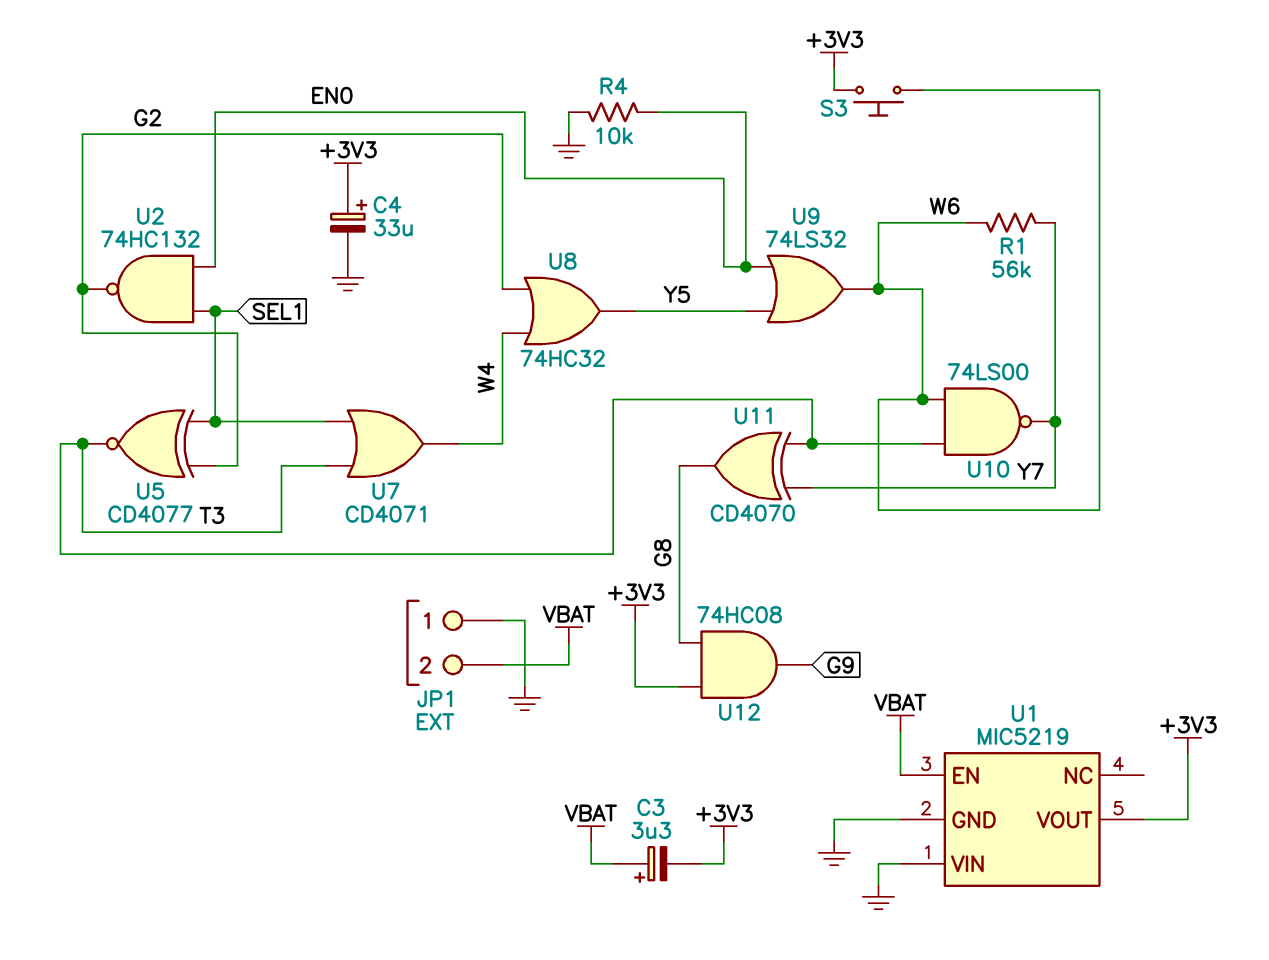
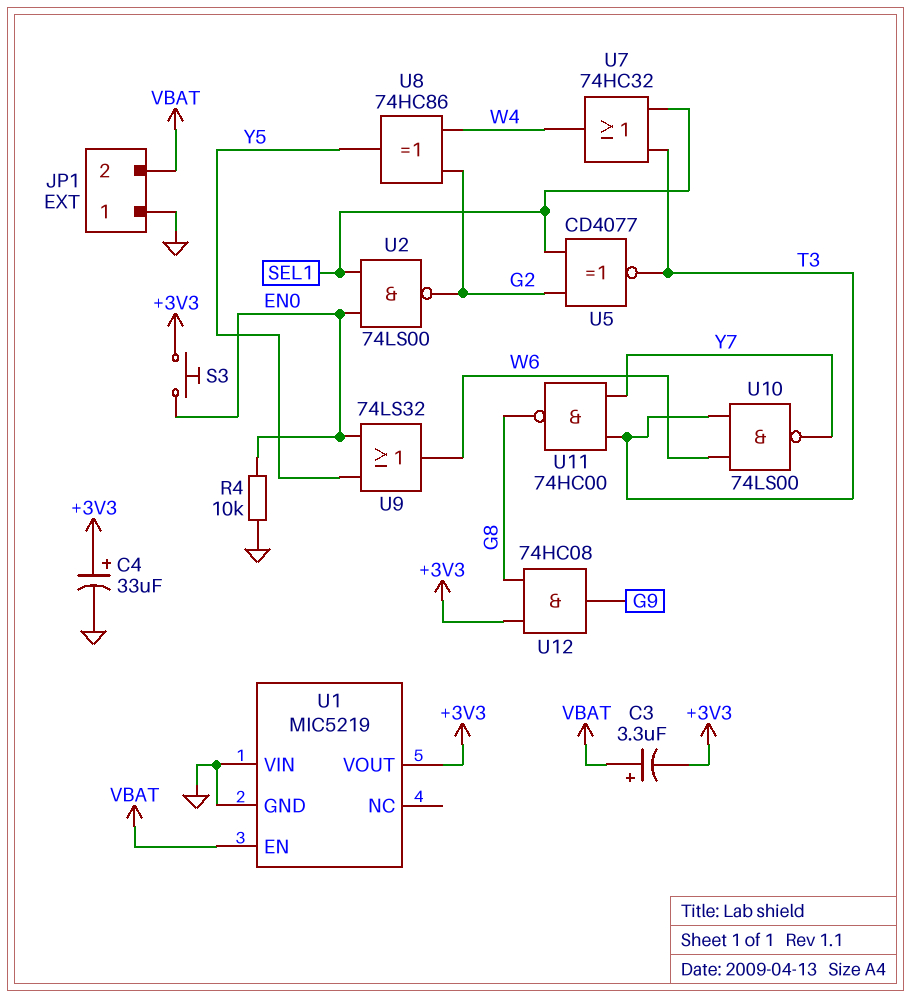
R1: 56k (W6, Y7) -> none
S3: button (+3V3, W6) -> button (+3V3, EN0)
U2: NAND 74HC132 (in EN0, in SEL1, out G2) -> NAND 74LS00 (in EN0, in SEL1, out G2)
U7: OR CD4071 (in SEL1, in T3, out W4) -> OR 74HC32 (in SEL1, in T3, out W4)
U8: OR 74HC32 (in G2, in W4, out Y5) -> XOR 74HC86 (in G2, in W4, out Y5)
U11: XOR CD4070 (in T3, in Y7, out G8) -> NAND 74HC00 (in T3, in Y7, out G8)

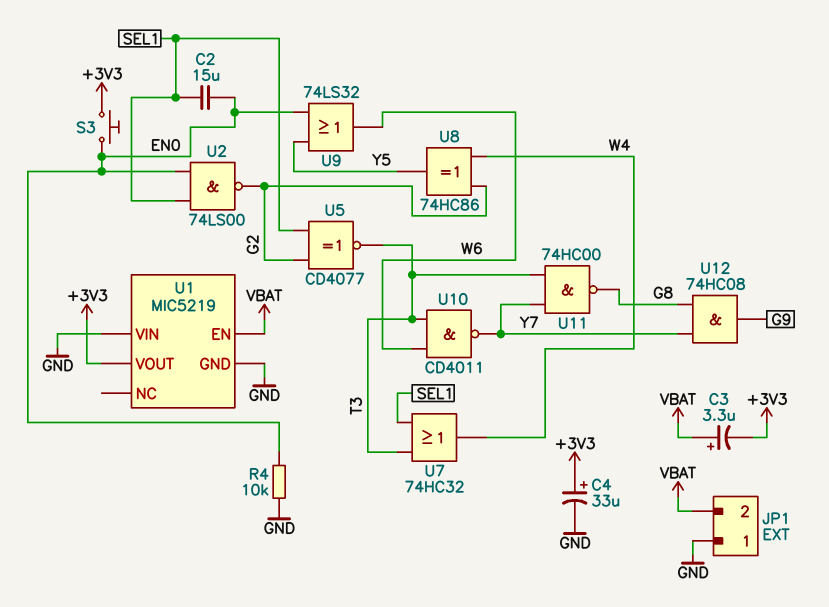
C2: none -> 15uF (EN0, SEL1)
U10: NAND 74LS00 (in T3, in W6, out Y7) -> NAND CD4011 (in T3, in W6, out Y7)
U12: AND 74HC08 (in +3V3, in G8, out G9) -> AND 74HC08 (in G8, in Y7, out G9)

